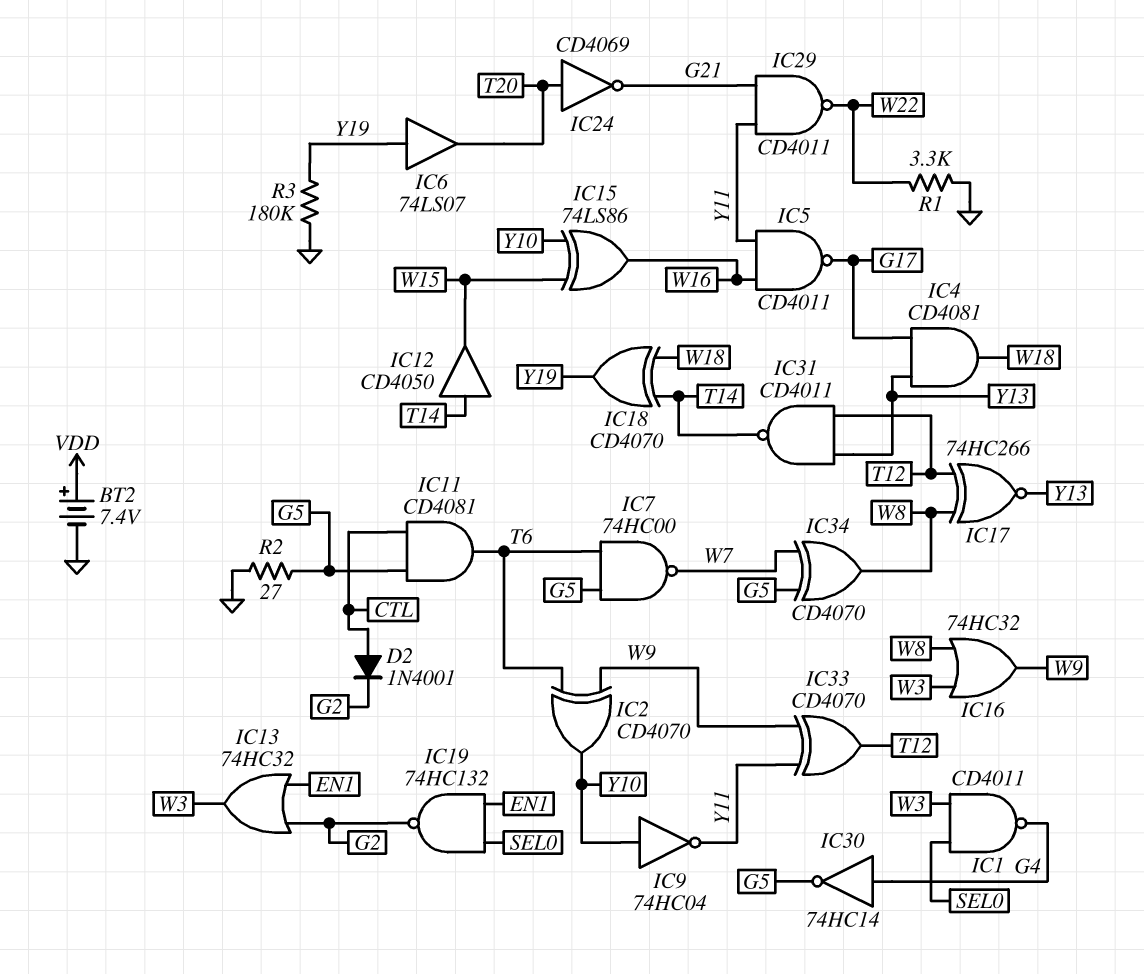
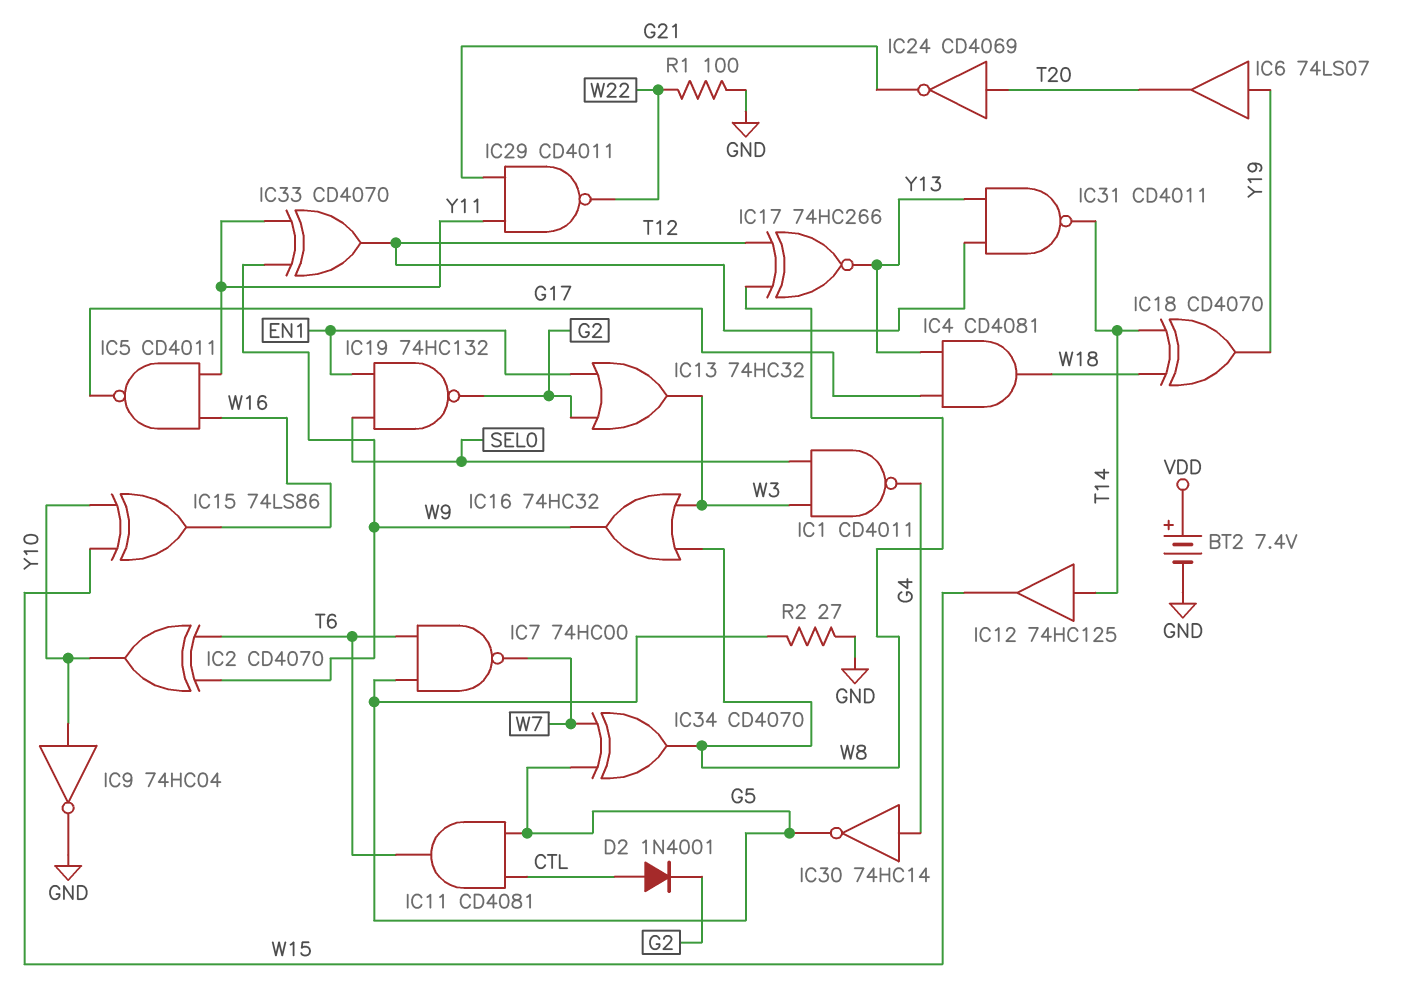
IC9: NOT 74HC04 (in Y10, out Y11) -> NOT 74HC04 (in Y10, out GND)
IC12: buffer CD4050 (in T14, out W15) -> buffer 74HC125 (in T14, out W15)
R1: 3.3k (GND, W22) -> 100 (GND, W22)
R3: 180k (GND, Y19) -> none

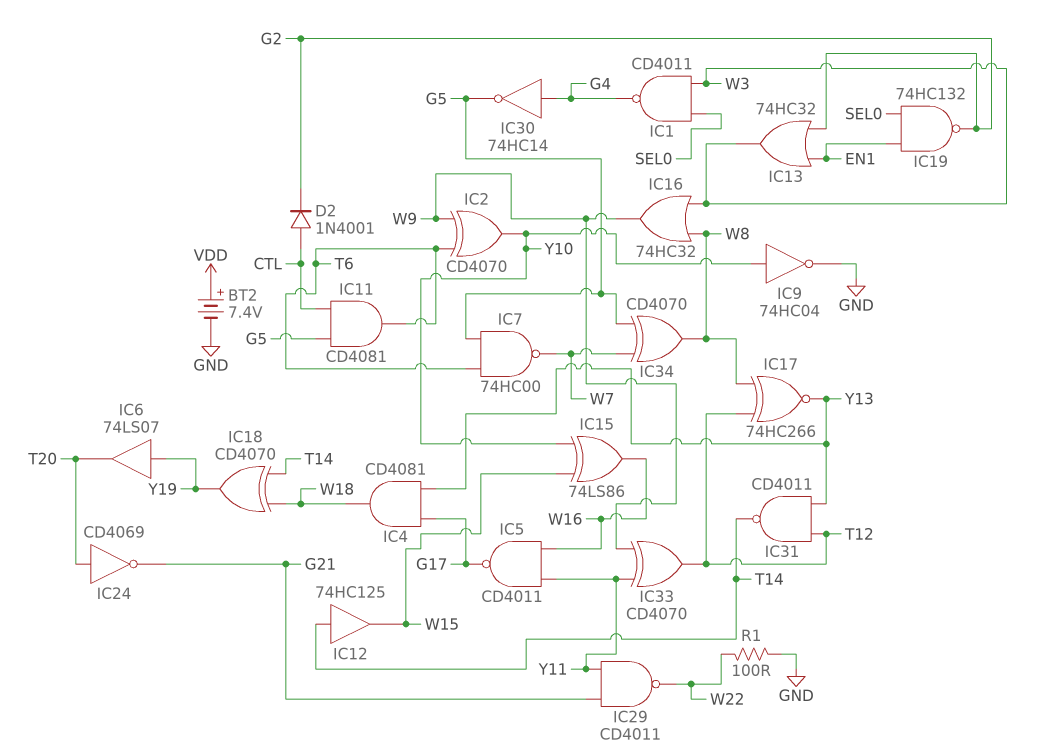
R2: 27 (G5, GND) -> none

